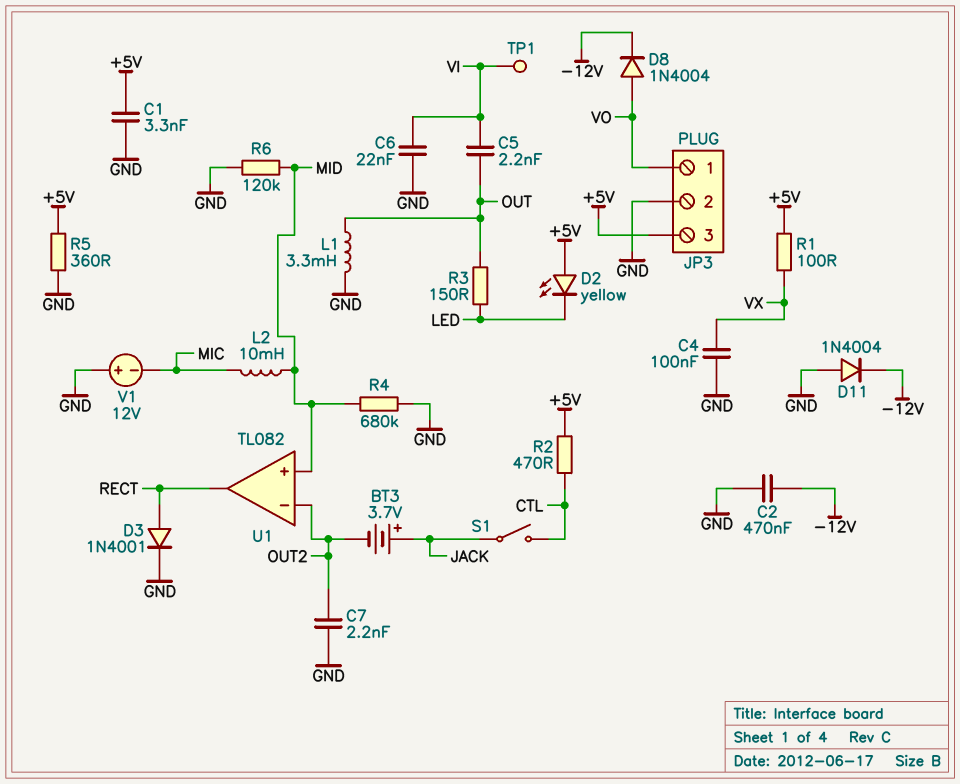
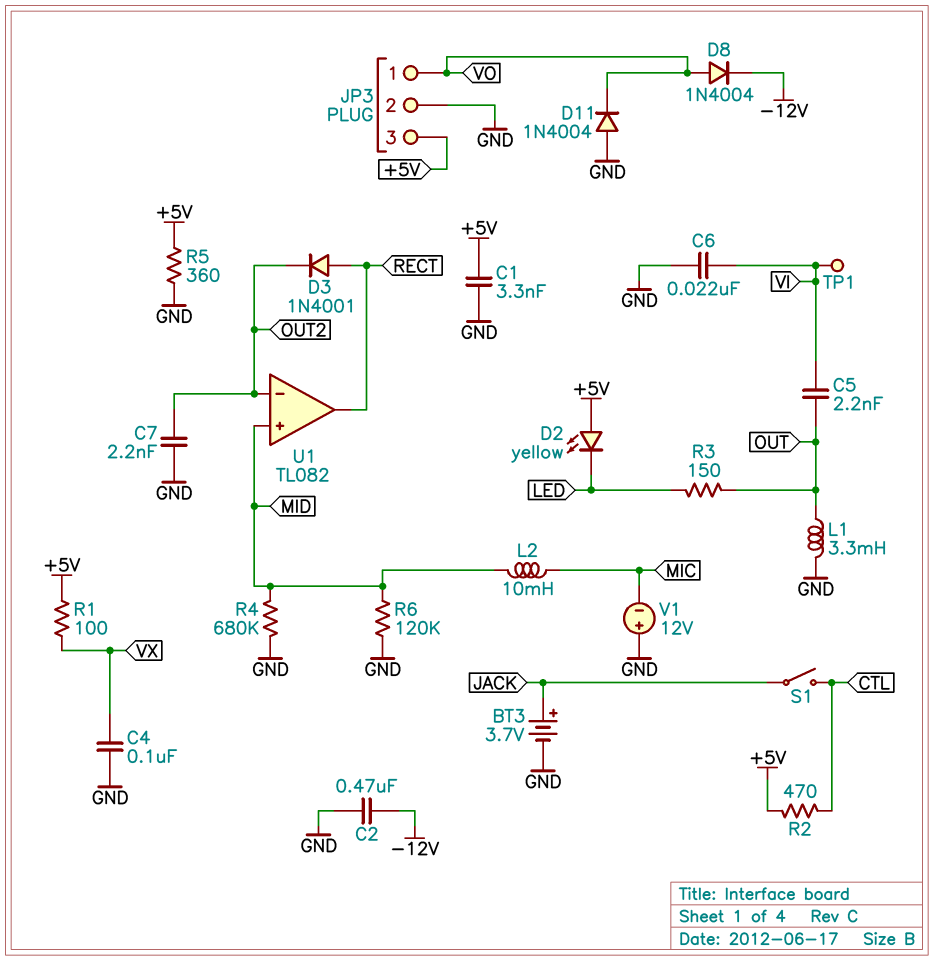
BT3: 3.7V (plus JACK, minus OUT2) -> 3.7V (plus JACK, minus GND)
D3: diode 1N4001 (A RECT, K GND) -> diode 1N4001 (A RECT, K OUT2)
D11: diode 1N4004 (A GND, K -12V) -> diode 1N4004 (A GND, K VO)

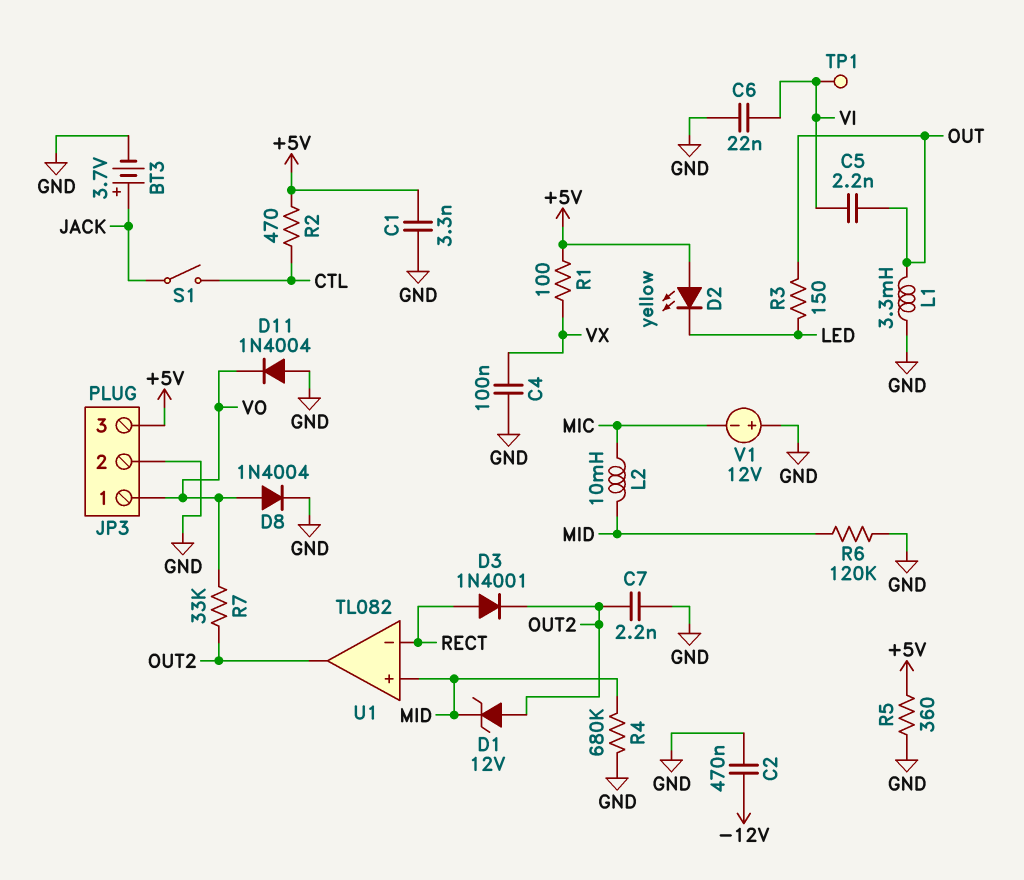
D1: none -> zener 12V (A OUT2, K MID)
D8: diode 1N4004 (A VO, K -12V) -> diode 1N4004 (A VO, K GND)
R7: none -> 33k (OUT2, VO)
U1 pin in-: OUT2 -> RECT
U1 pin out: RECT -> OUT2

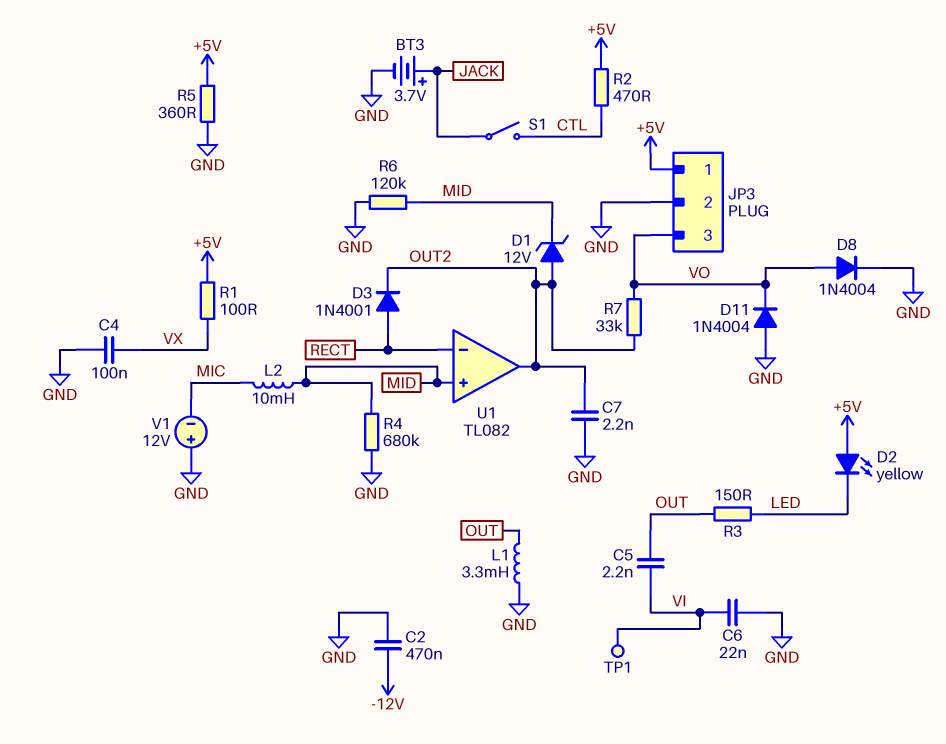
C1: 3.3nF (+5V, GND) -> none
JP3 pin 1: VO -> +5V
JP3 pin 3: +5V -> VO

